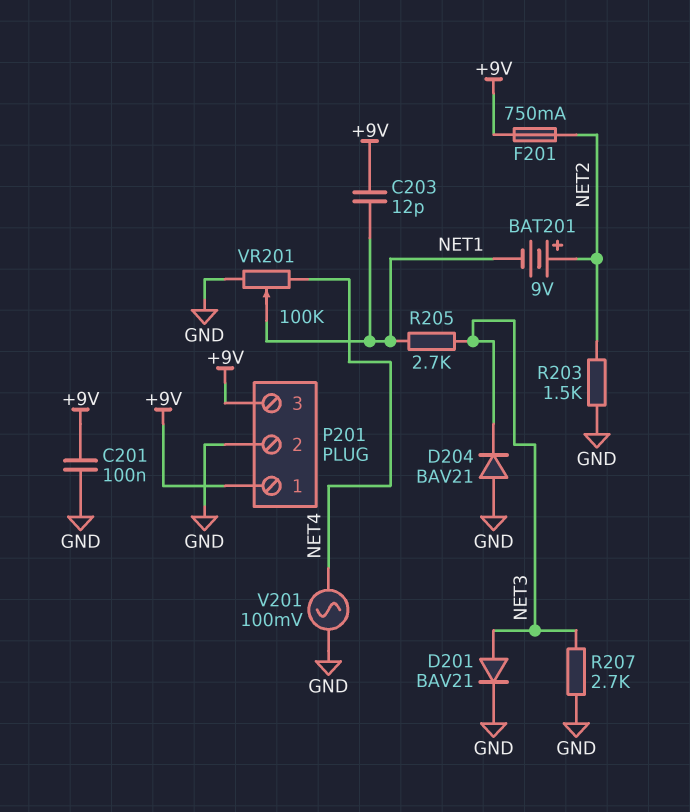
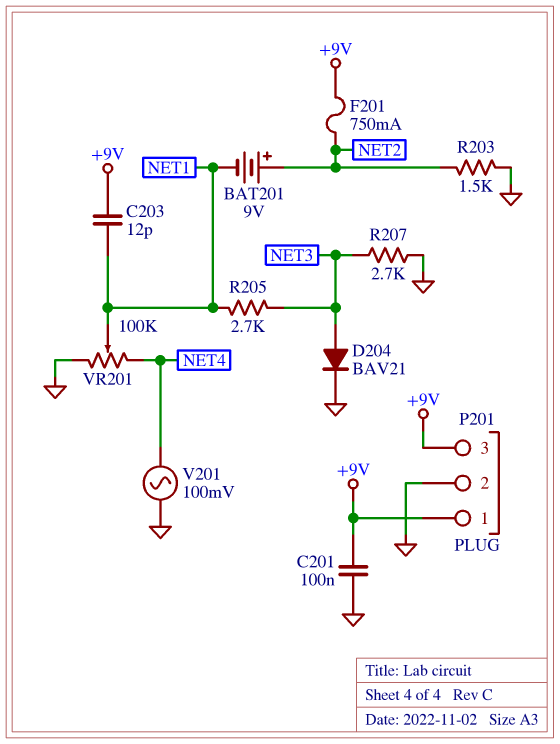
D201: diode BAV21 (A NET3, K GND) -> none
D204: diode BAV21 (A GND, K NET3) -> diode BAV21 (A NET3, K GND)

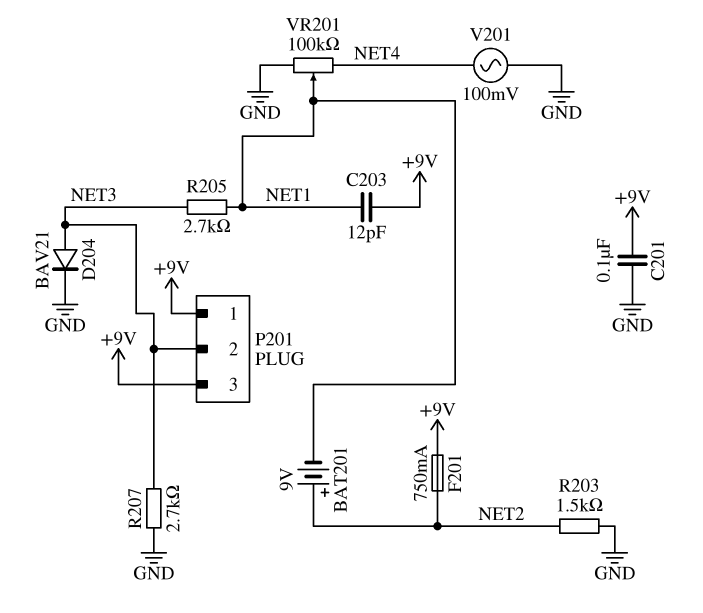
P201 pin 2: GND -> NET3

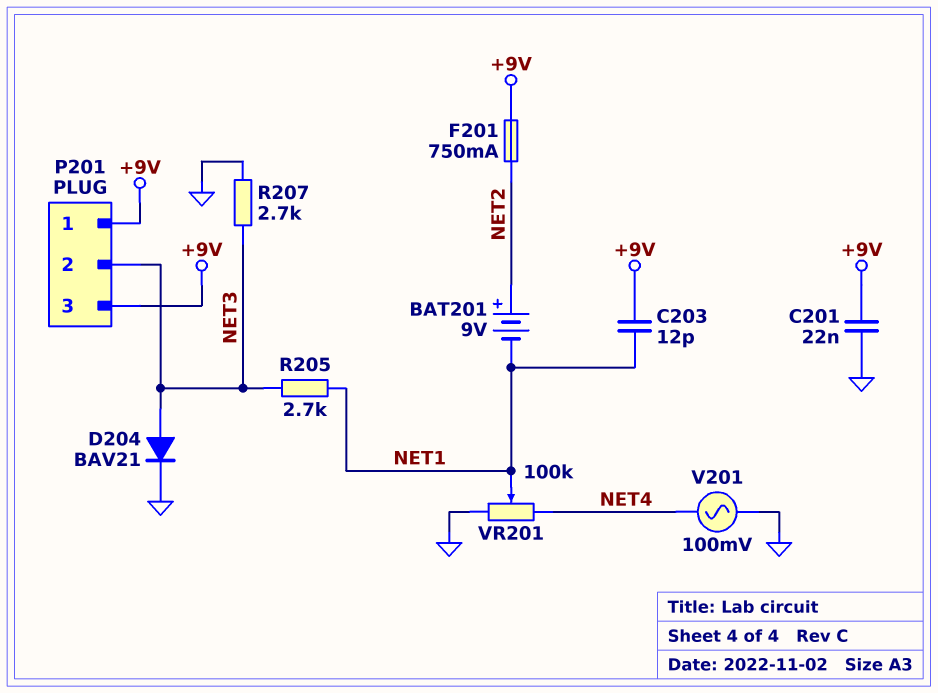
C201: 100nF (+9V, GND) -> 22nF (+9V, GND)
R203: 1.5k (GND, NET2) -> none

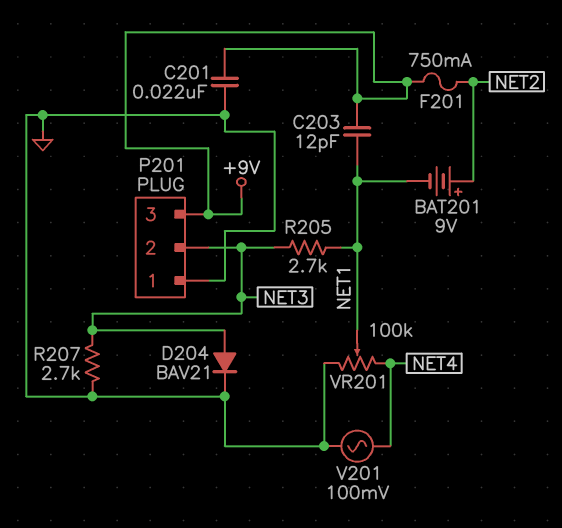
P201 pin 1: +9V -> GND

